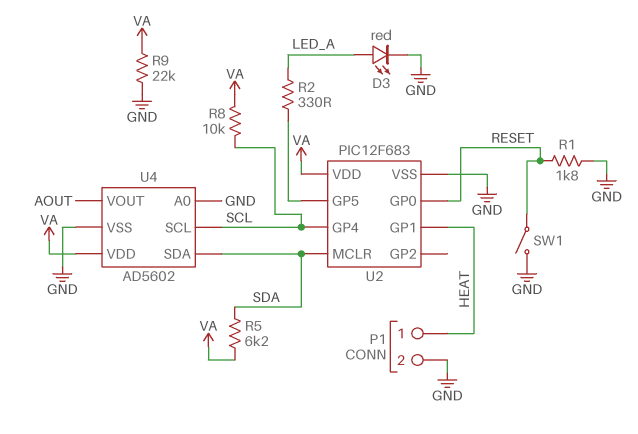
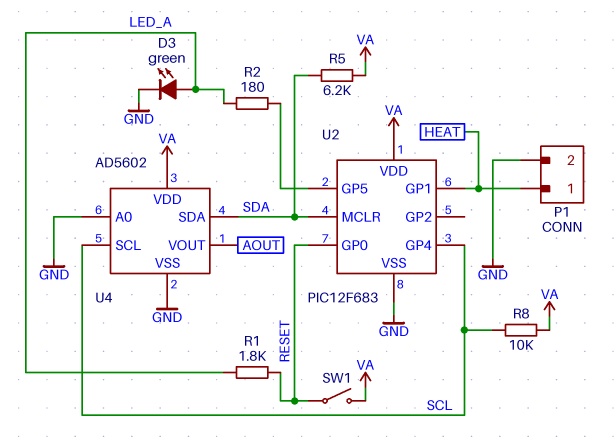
D3: LED red (A LED_A, K GND) -> LED green (A LED_A, K GND)
R1: 1.8k (GND, RESET) -> 1.8k (LED_A, RESET)
R2: 330 (LED_A, U2/GP5) -> 180 (LED_A, U2/GP5)
R9: 22k (GND, VA) -> none
SW1: switch (GND, RESET) -> switch (RESET, VA)

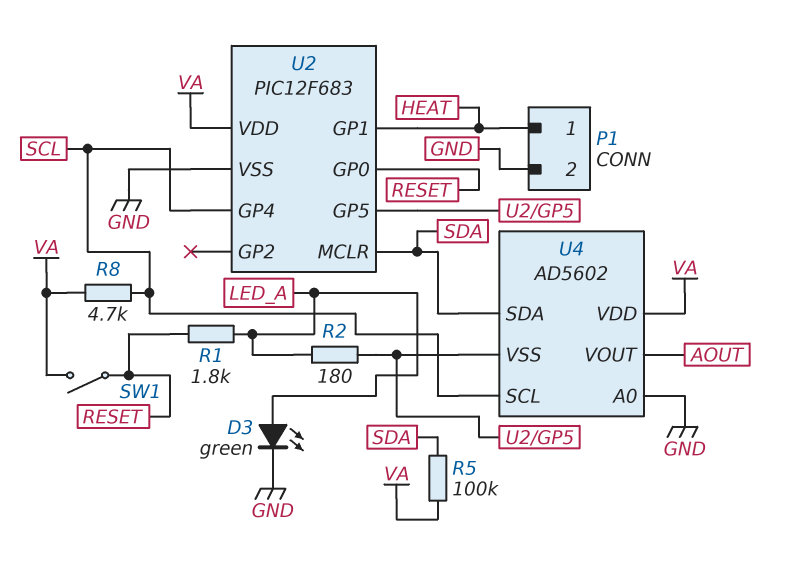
R5: 6.2k (SDA, VA) -> 100k (SDA, VA)
R8: 10k (SCL, VA) -> 4.7k (SCL, VA)
U4 pin VSS: GND -> U2/GP5

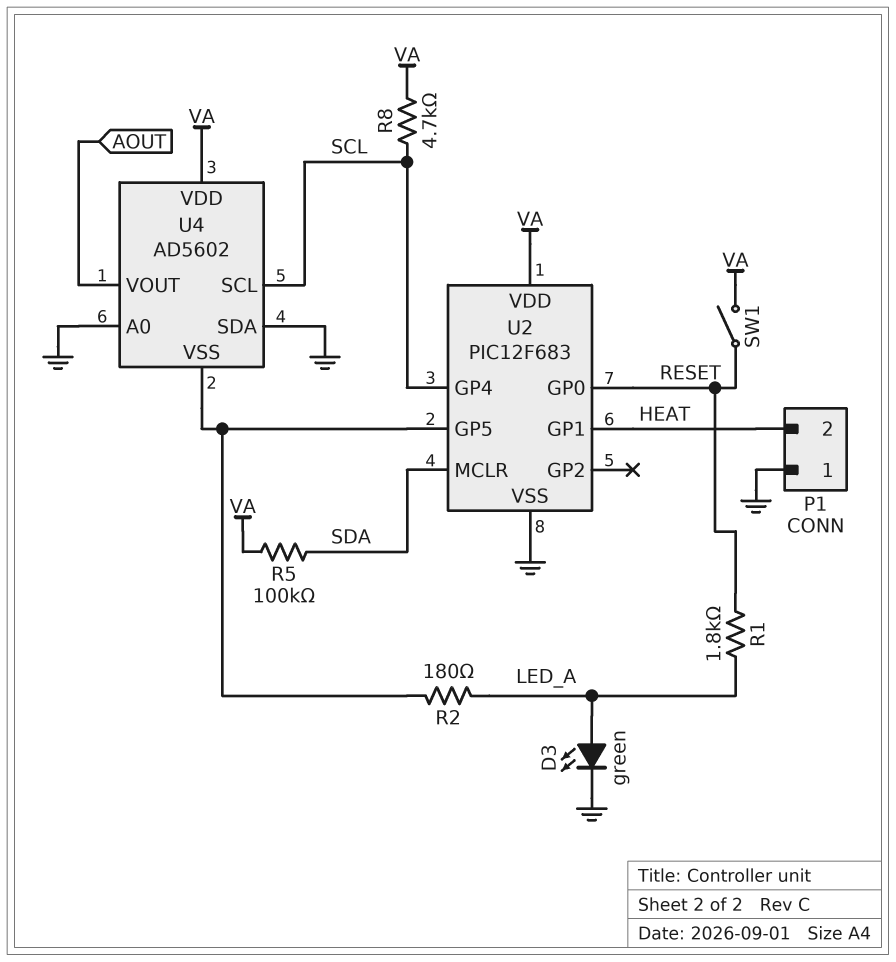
P1 pin 1: HEAT -> GND
P1 pin 2: GND -> HEAT
U4 pin SDA: SDA -> GND

